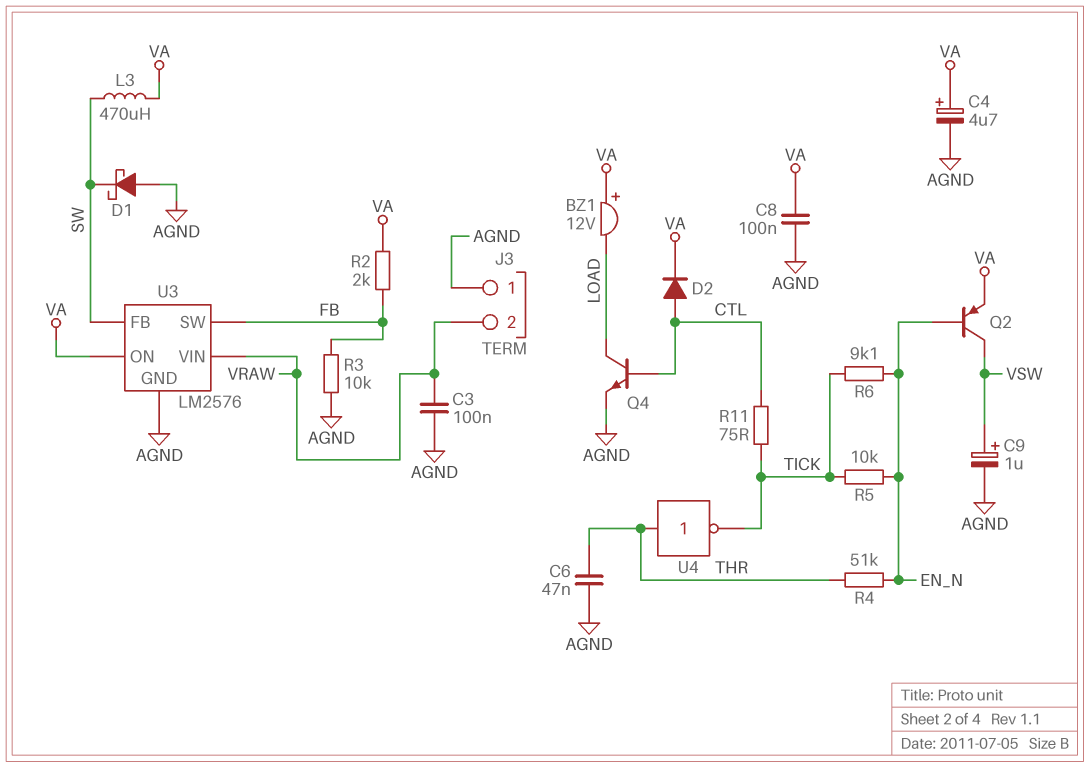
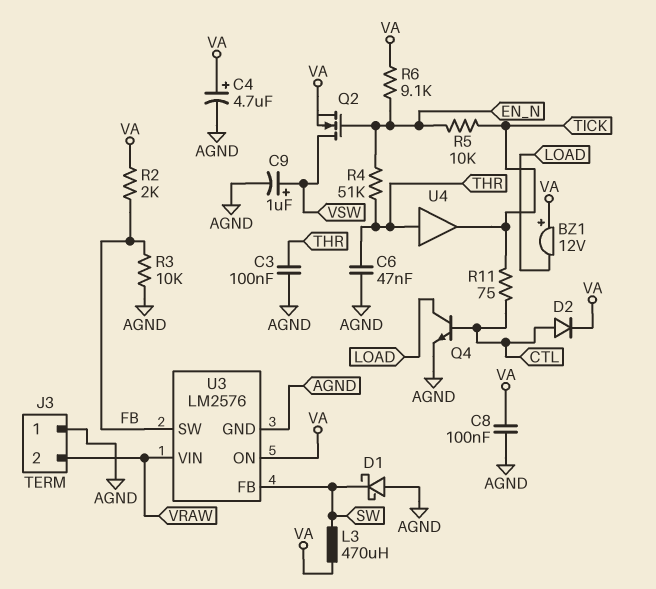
C3: 100nF (AGND, VRAW) -> 100nF (AGND, THR)
Q2: PNP (B EN_N, C VSW, E VA) -> NMOS (G EN_N, D VSW, S VA)
R6: 9.1k (EN_N, TICK) -> 9.1k (EN_N, VA)
U4: NOT (in THR, out TICK) -> buffer (in THR, out TICK)

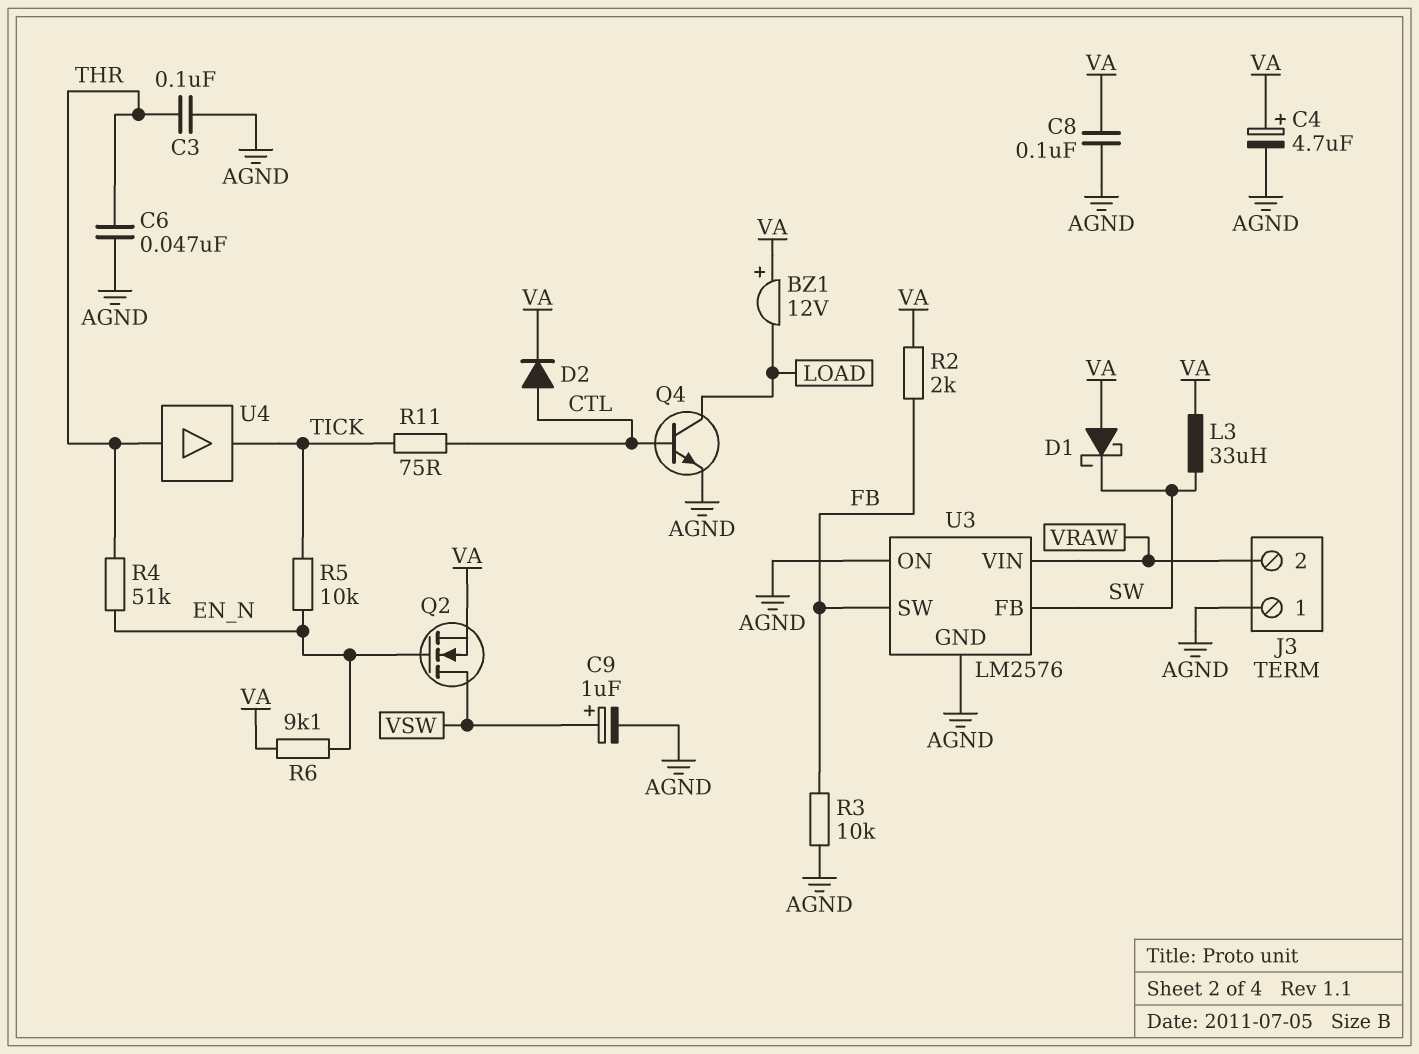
D1: schottky (A AGND, K SW) -> schottky (A VA, K SW)
L3: 470uH (SW, VA) -> 33uH (SW, VA)
U3 pin ON: VA -> AGND

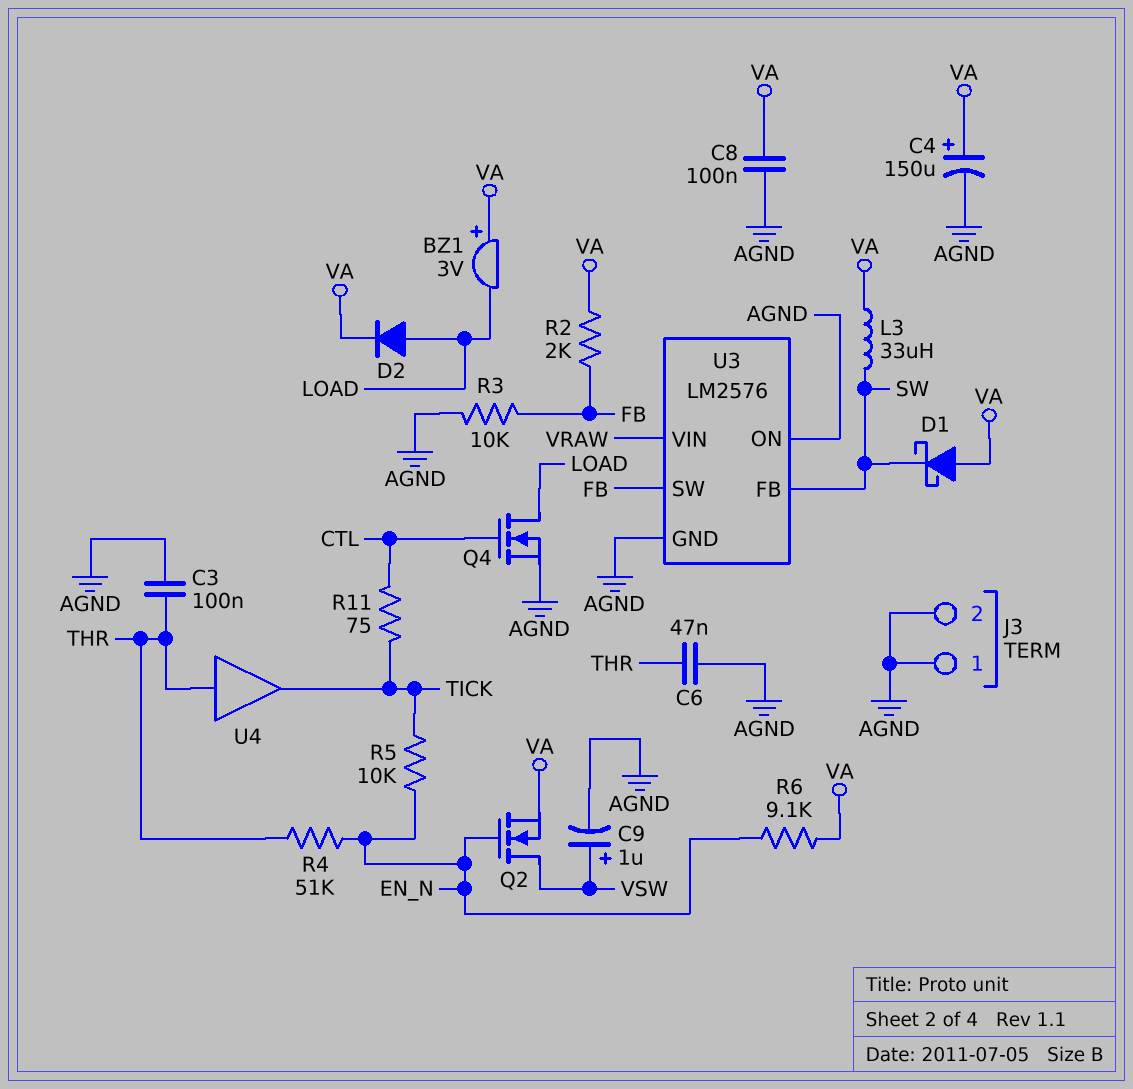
BZ1: buzzer 12V (plus VA, minus LOAD) -> buzzer 3V (plus VA, minus LOAD)
C4: 4.7uF (plus VA, minus AGND) -> 150uF (plus VA, minus AGND)
D2: diode (A CTL, K VA) -> diode (A LOAD, K VA)
J3 pin 2: VRAW -> AGND
Q4: NPN (B CTL, C LOAD, E AGND) -> NMOS (G CTL, D LOAD, S AGND)

